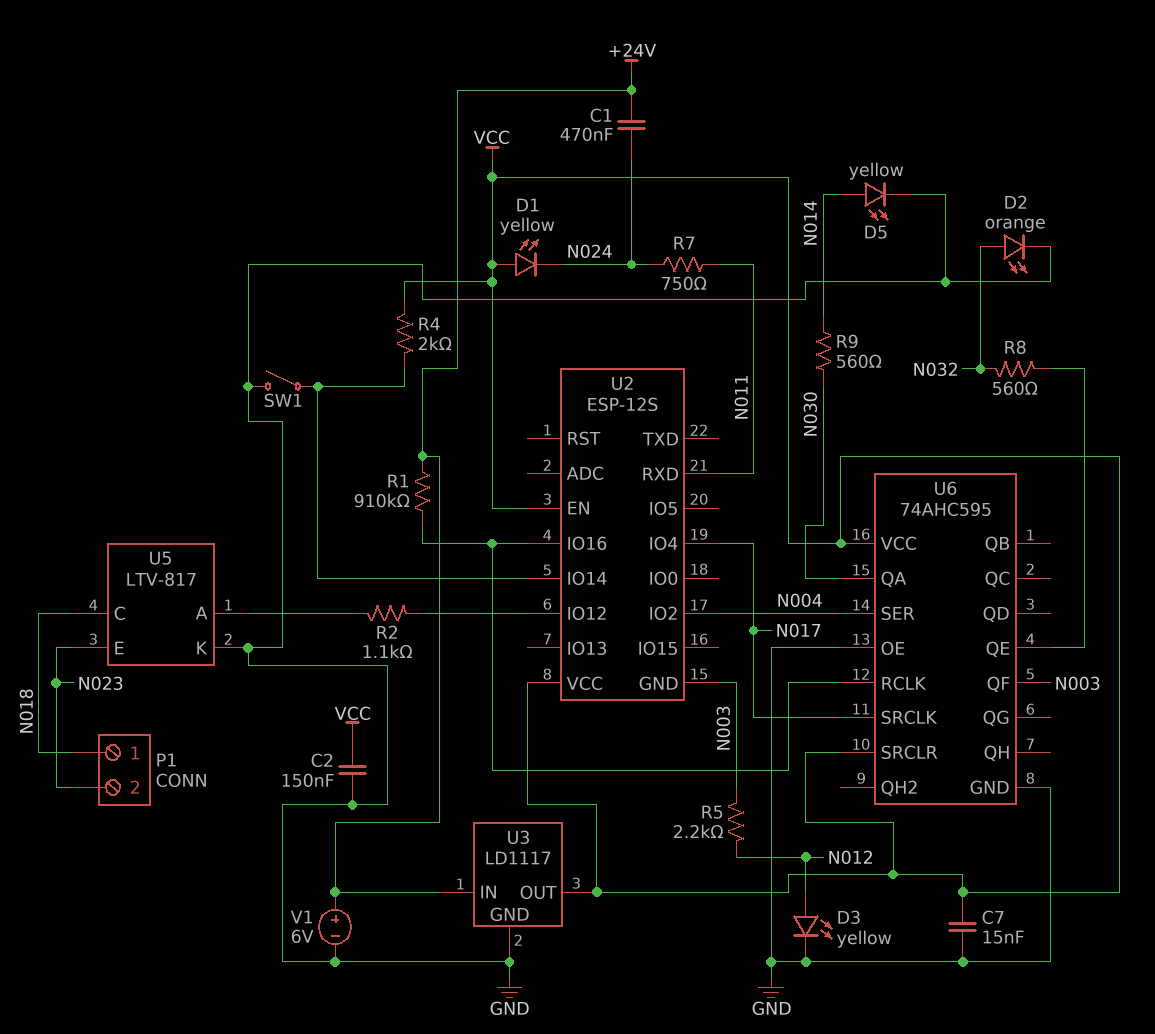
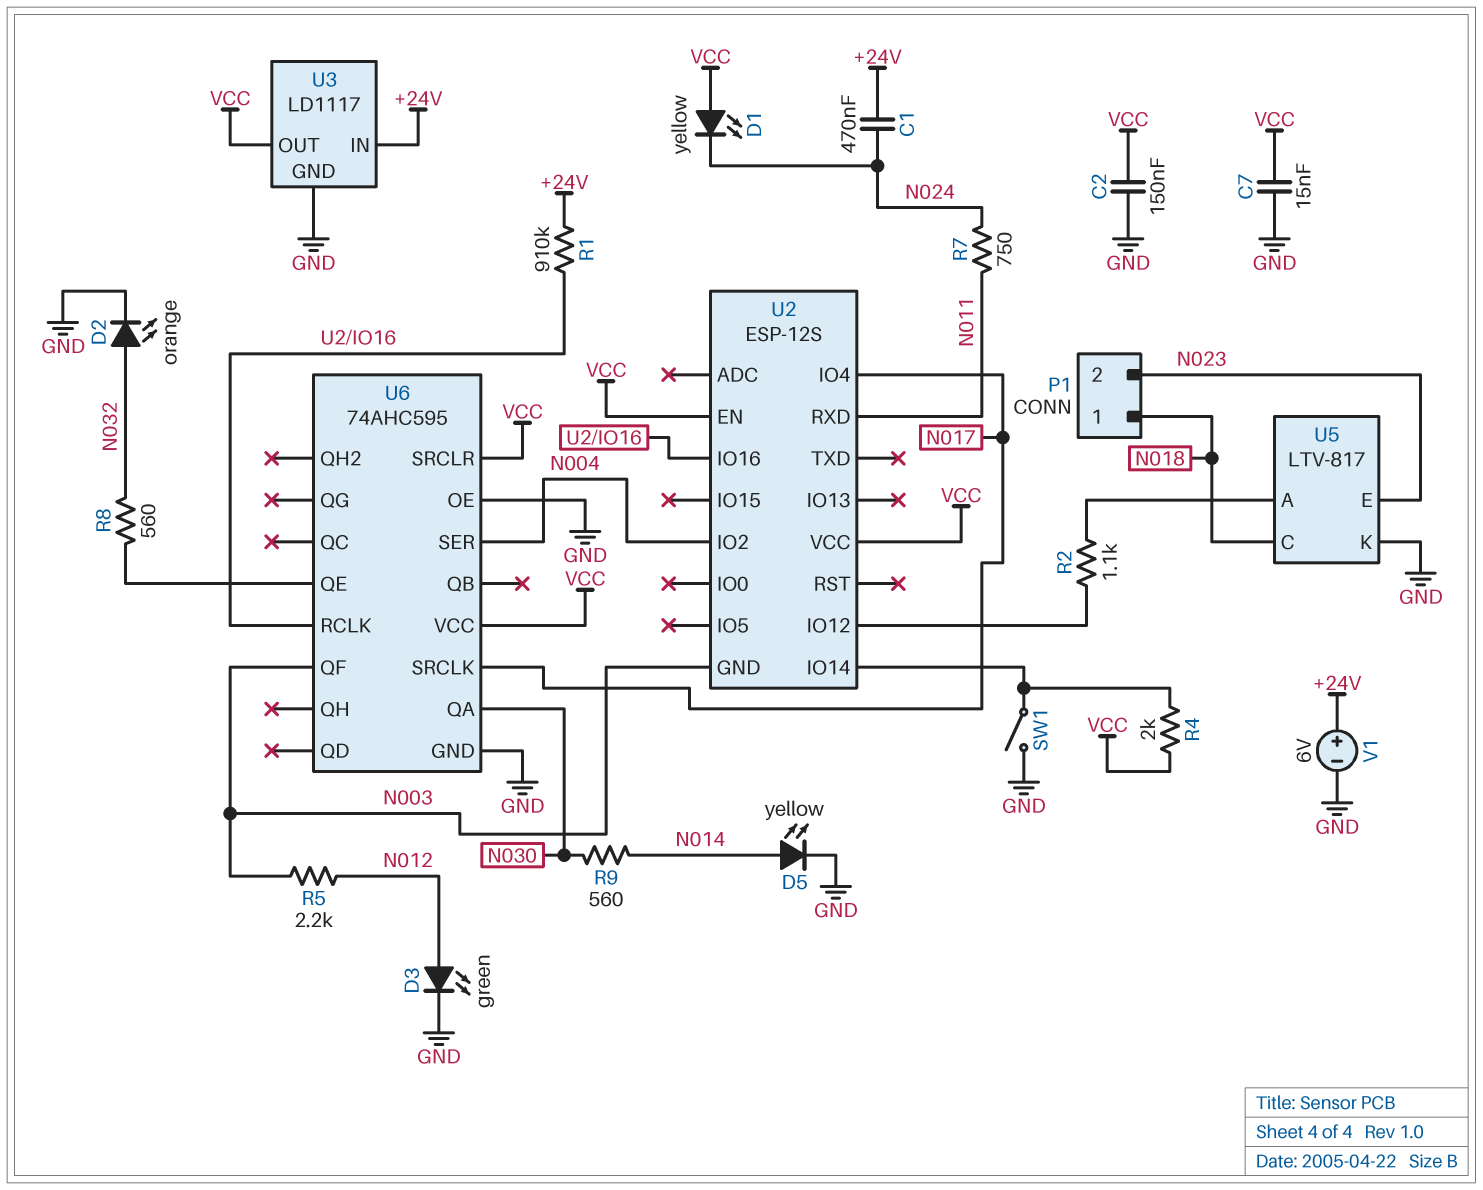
D3: LED yellow (A N012, K GND) -> LED green (A N012, K GND)

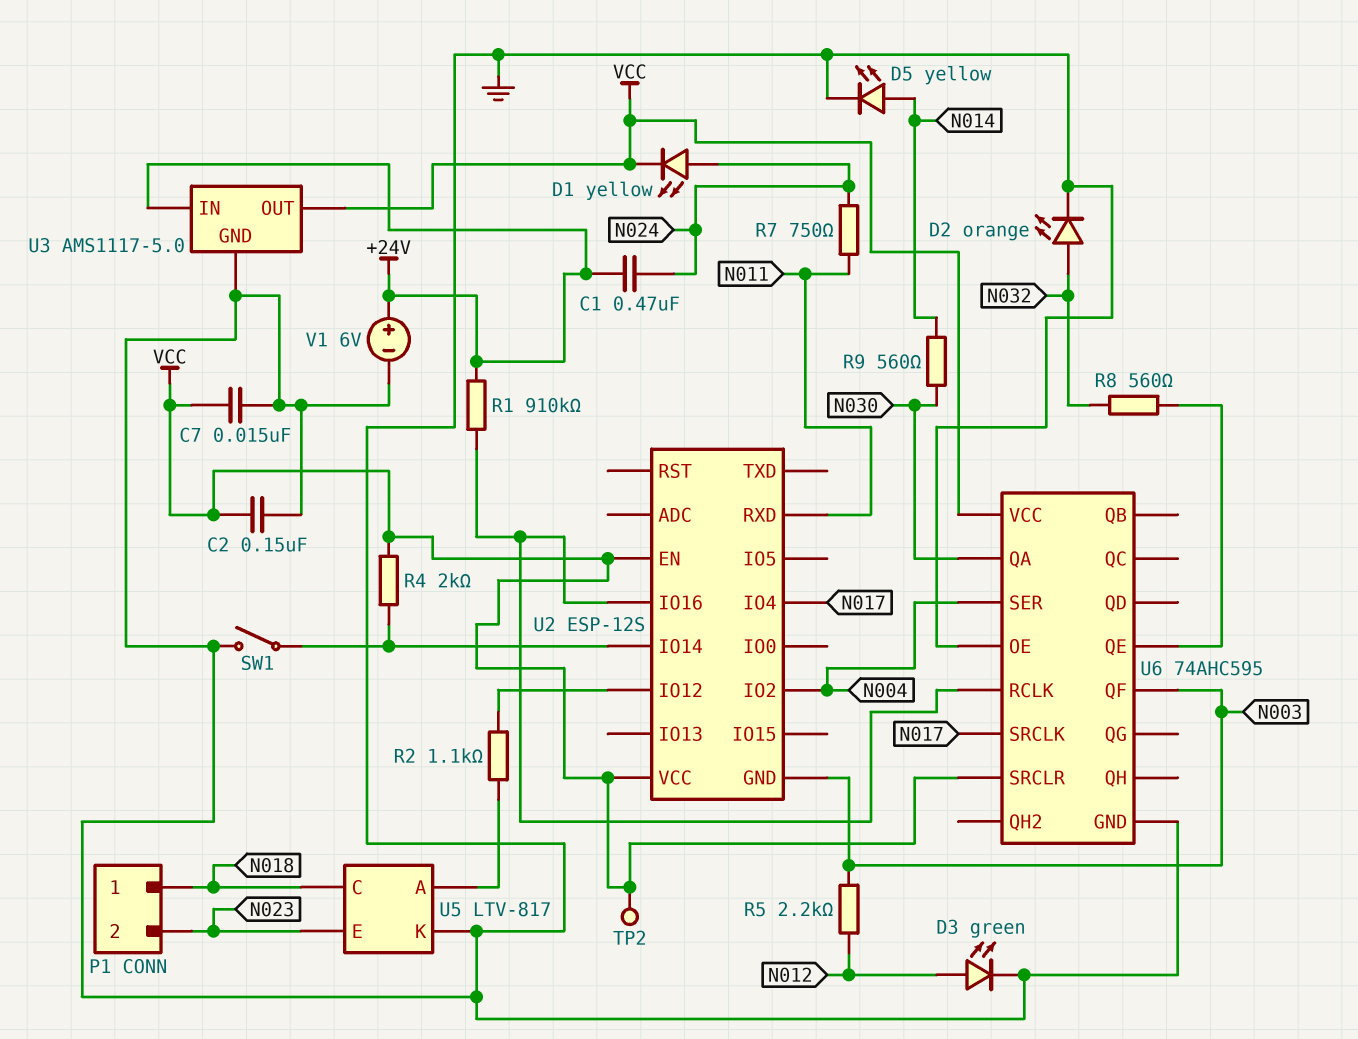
D1: LED yellow (A VCC, K N024) -> LED yellow (A N024, K VCC)
TP2: none -> test point (VCC)
U3: LD1117 -> AMS1117-5.0

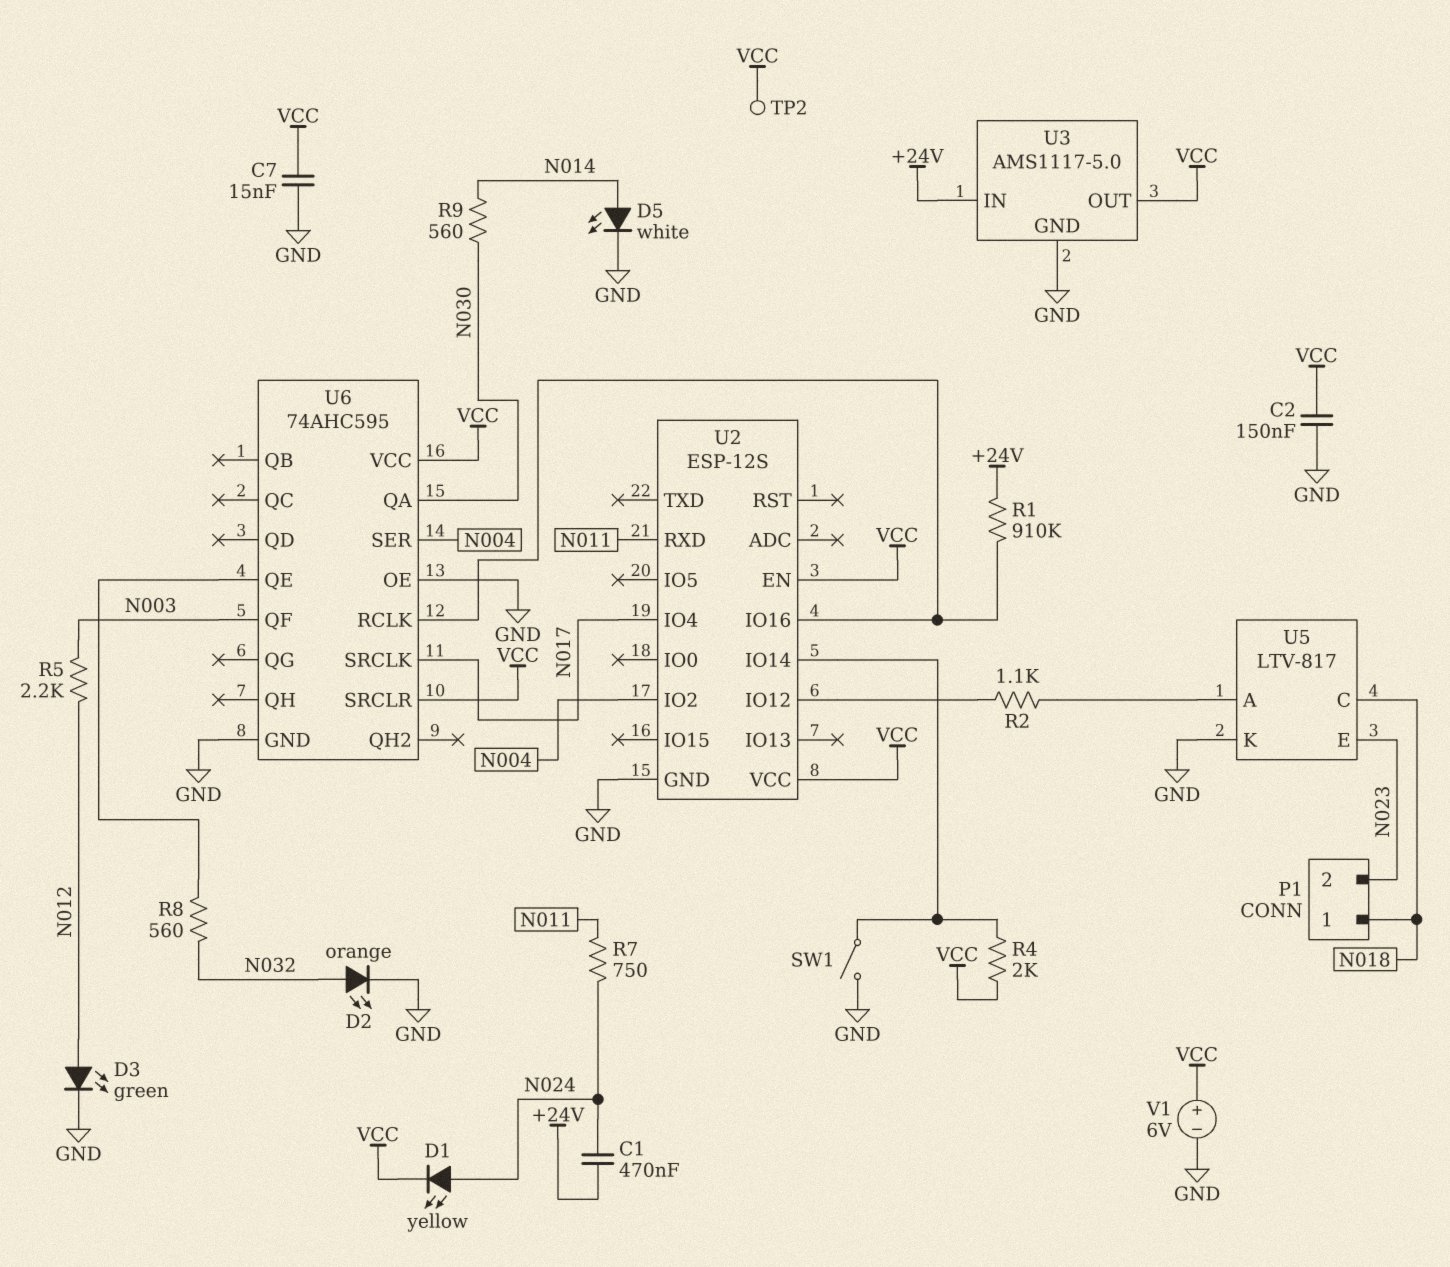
D5: LED yellow (A N014, K GND) -> LED white (A N014, K GND)
U2 pin GND: N003 -> GND
V1: 6V (plus +24V, minus GND) -> 6V (plus VCC, minus GND)

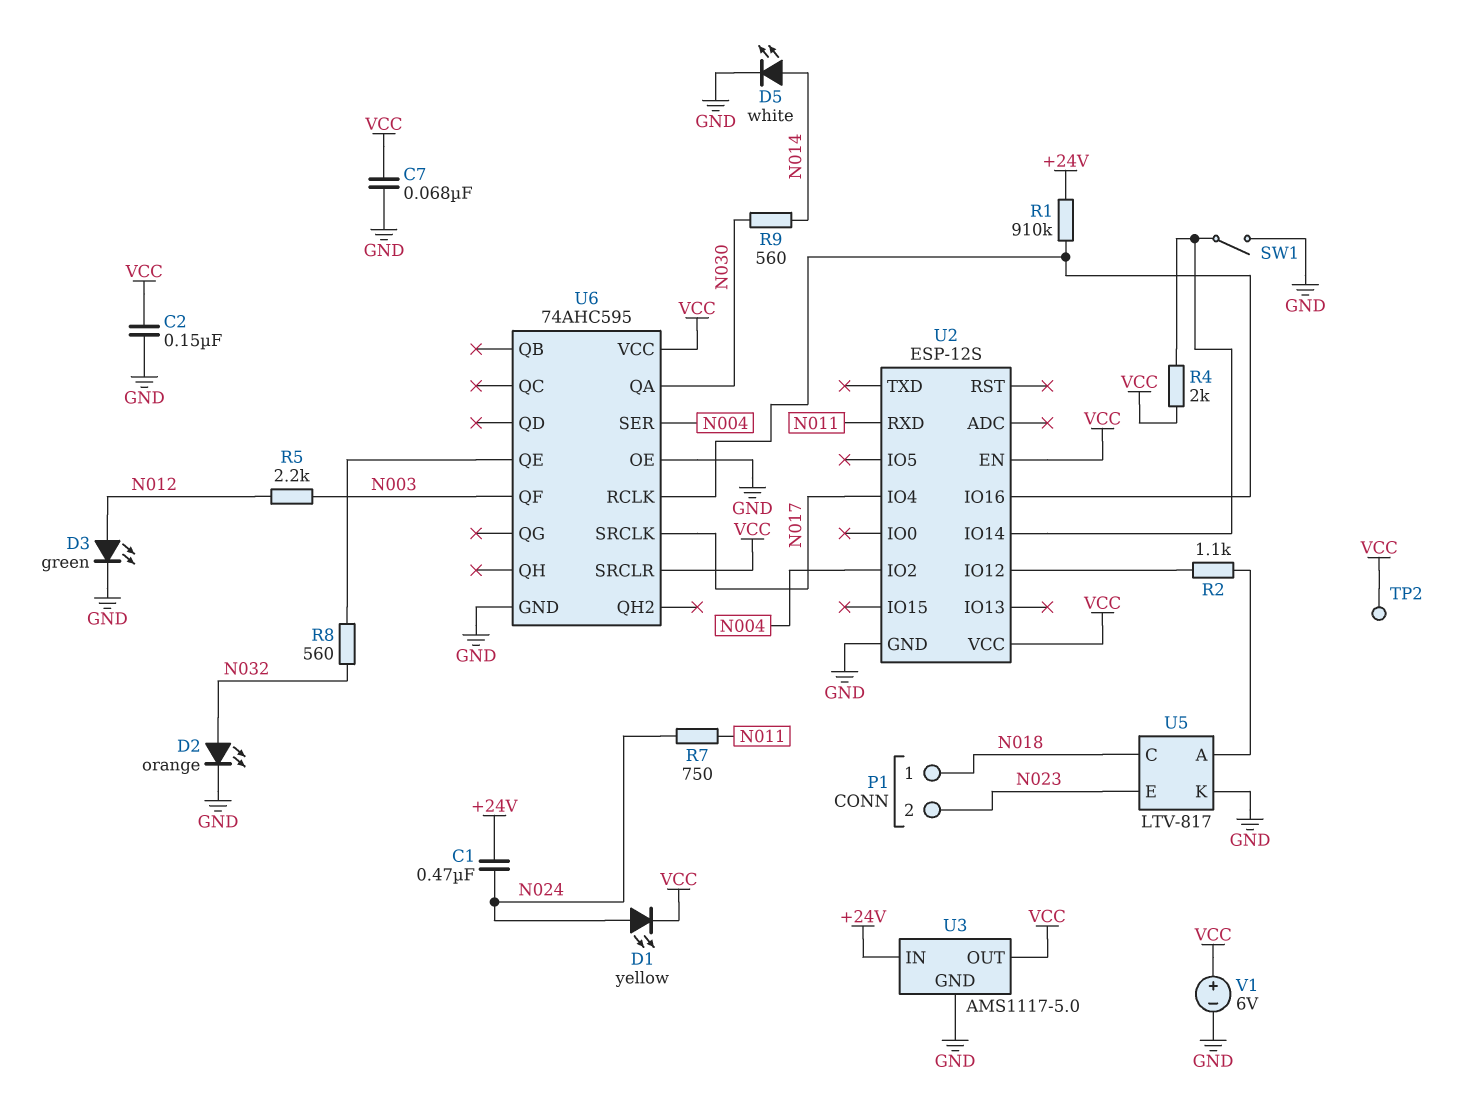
C7: 15nF (GND, VCC) -> 68nF (GND, VCC)

